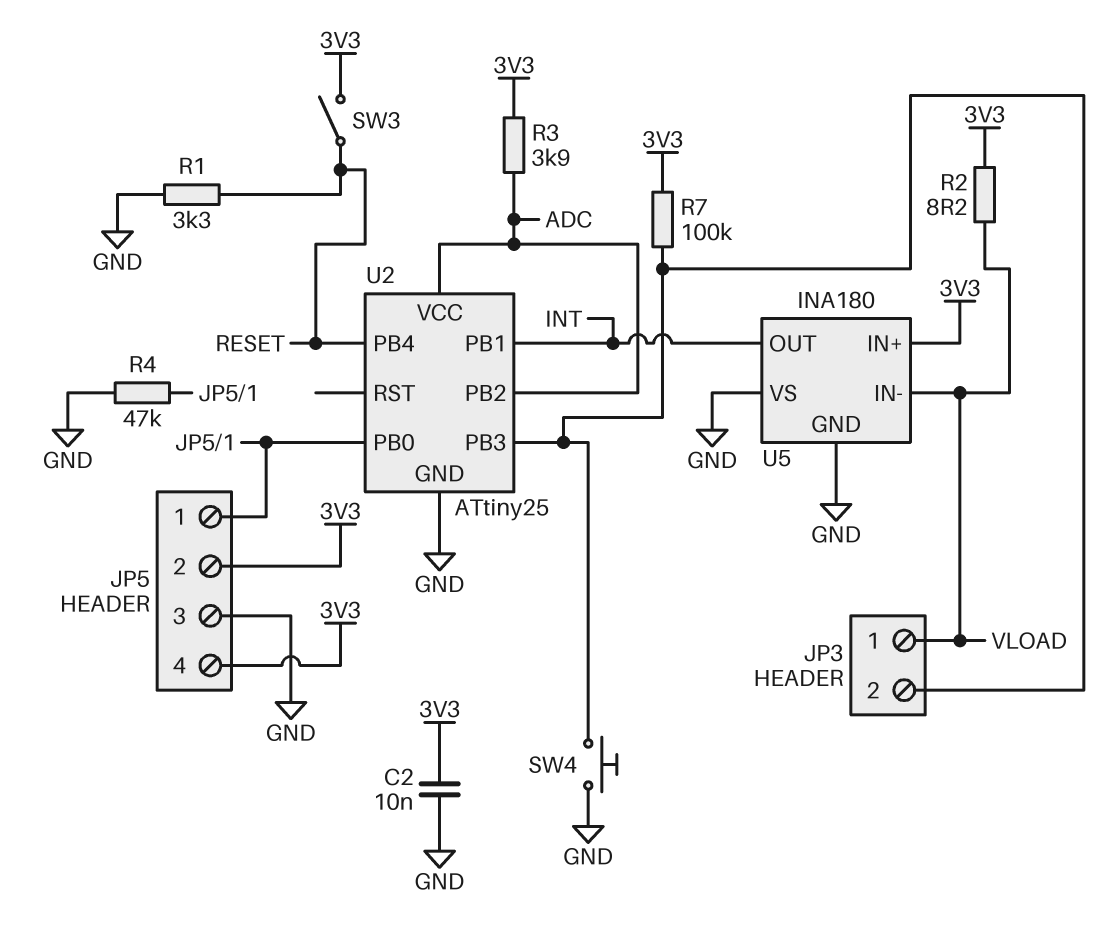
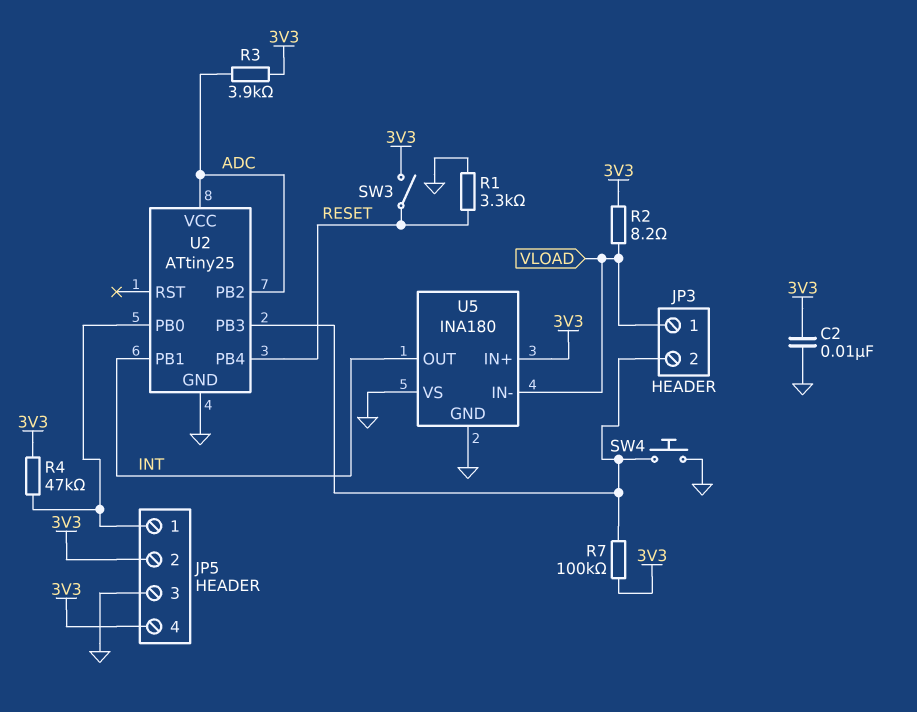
R4: 47k (GND, JP5/1) -> 47k (3V3, JP5/1)

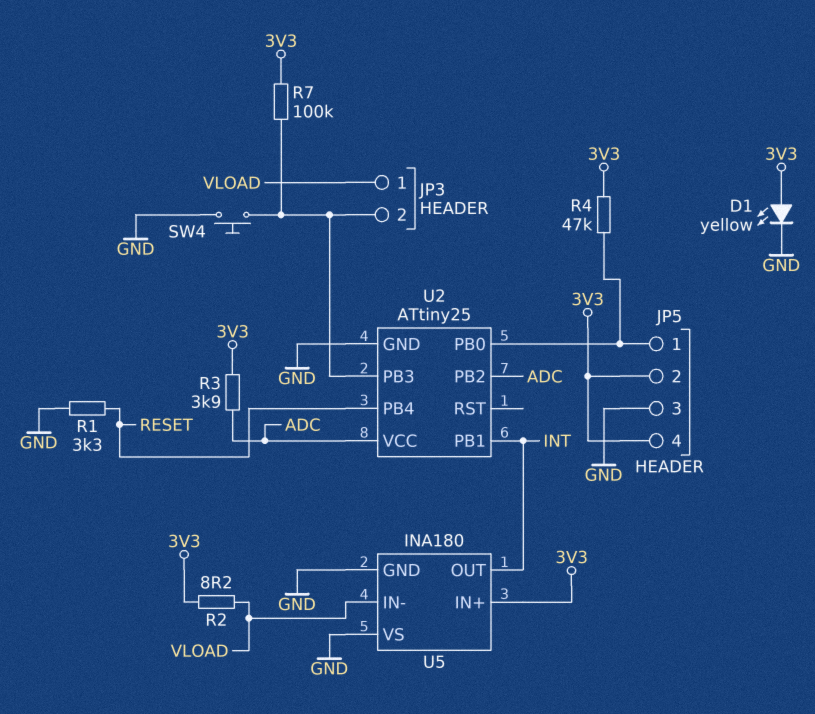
C2: 10nF (3V3, GND) -> none
D1: none -> LED yellow (A 3V3, K GND)
SW3: switch (3V3, RESET) -> none

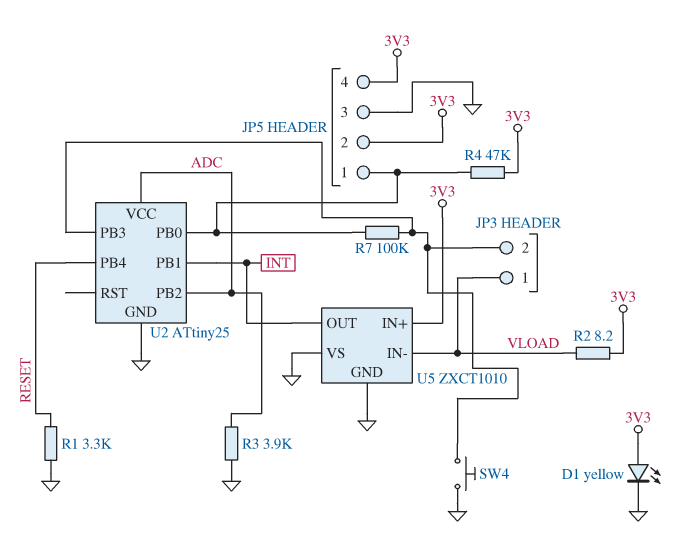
R3: 3.9k (3V3, ADC) -> 3.9k (ADC, GND)
R7: 100k (3V3, JP3/2) -> 100k (JP3/2, JP5/1)
U5: INA180 -> ZXCT1010

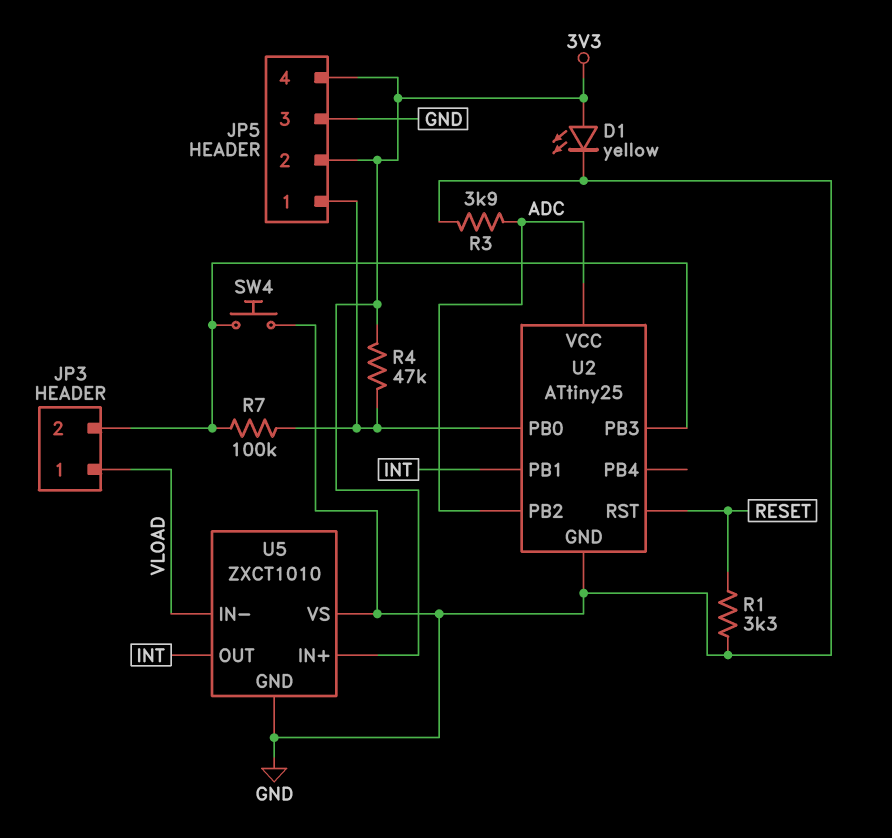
R2: 8.2 (3V3, VLOAD) -> none
U2 pin PB4: RESET -> none
U2 pin RST: none -> RESET

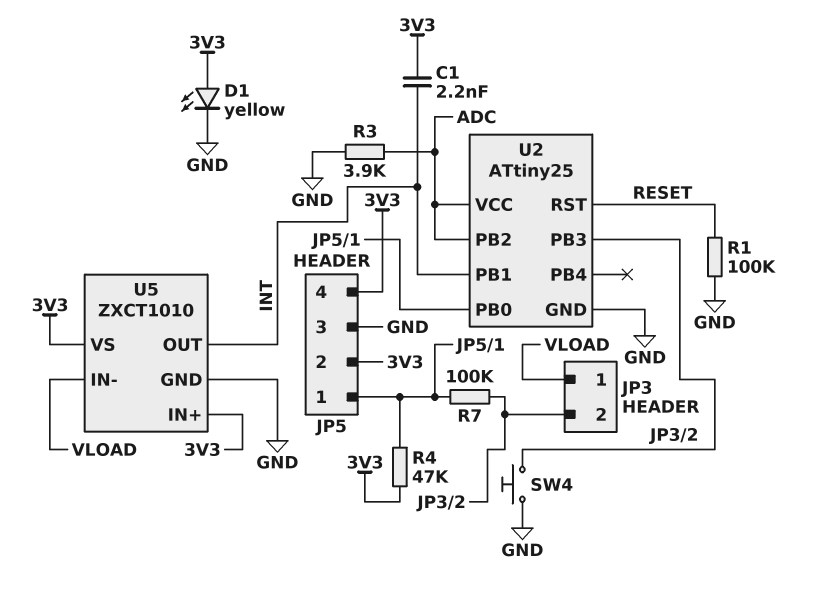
C1: none -> 2.2nF (3V3, INT)
R1: 3.3k (GND, RESET) -> 100k (GND, RESET)
U5 pin VS: GND -> 3V3

